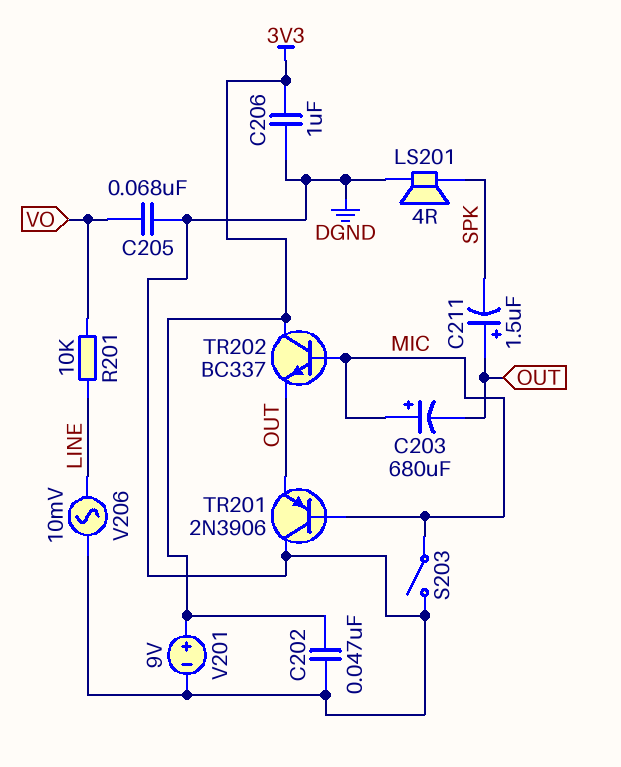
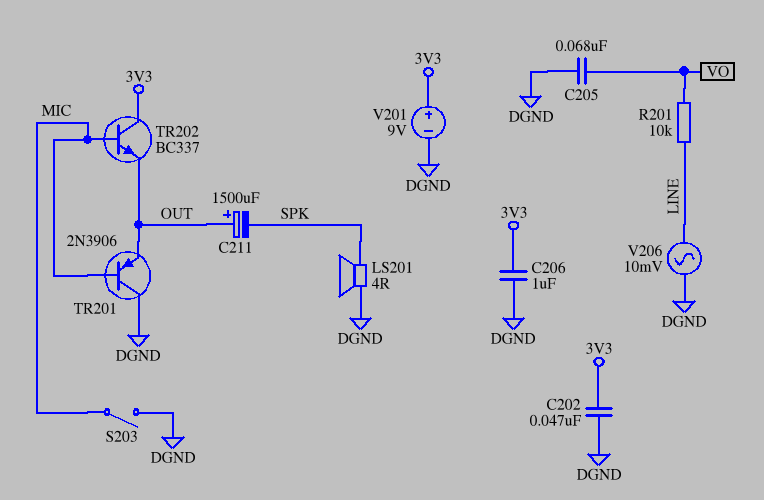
C203: 680uF (plus MIC, minus OUT) -> none
C211: 1.5uF (plus OUT, minus SPK) -> 1500uF (plus OUT, minus SPK)

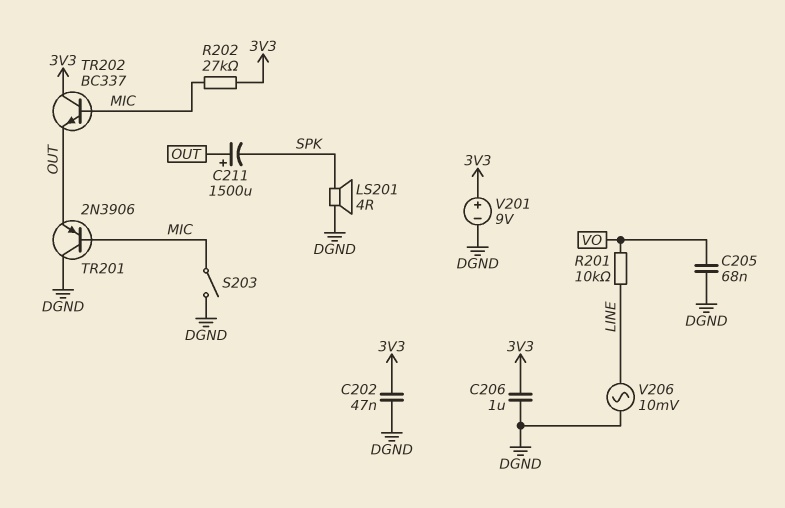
R202: none -> 27k (3V3, MIC)

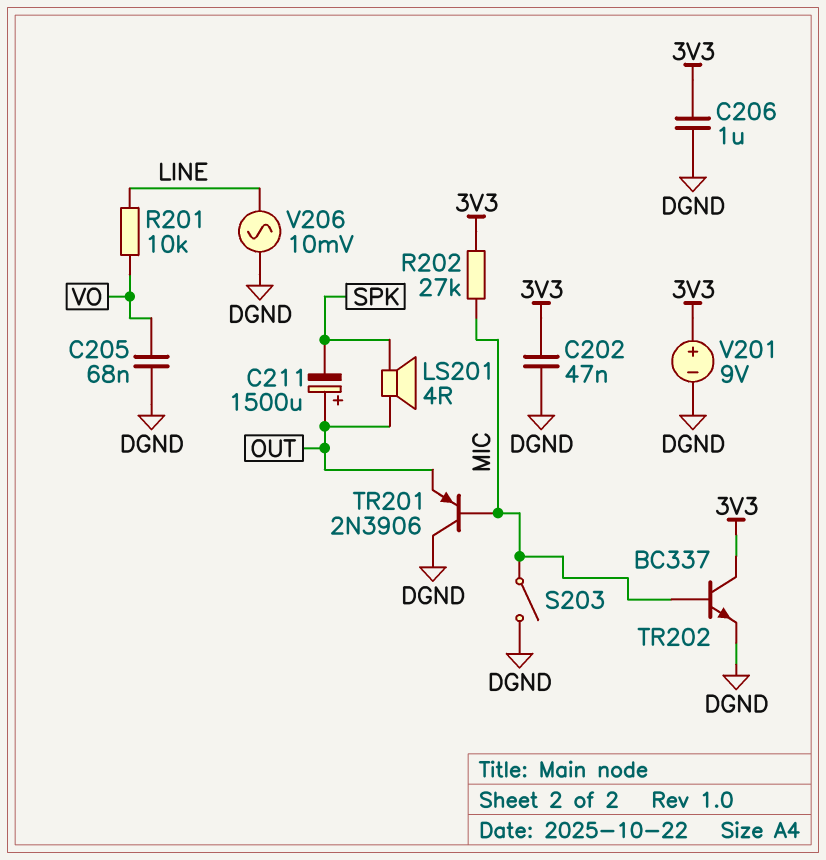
LS201: speaker 4R (DGND, SPK) -> speaker 4R (OUT, SPK)
TR202: NPN BC337 (B MIC, C 3V3, E OUT) -> NPN BC337 (B MIC, C 3V3, E DGND)

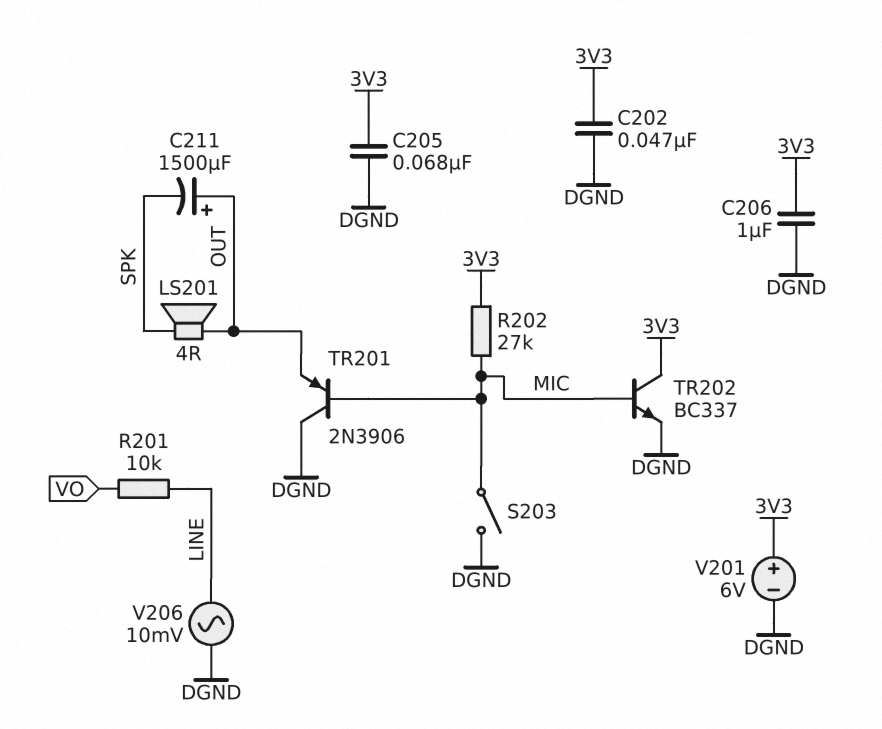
C205: 68nF (DGND, VO) -> 68nF (3V3, DGND)
V201: 9V (plus 3V3, minus DGND) -> 6V (plus 3V3, minus DGND)

